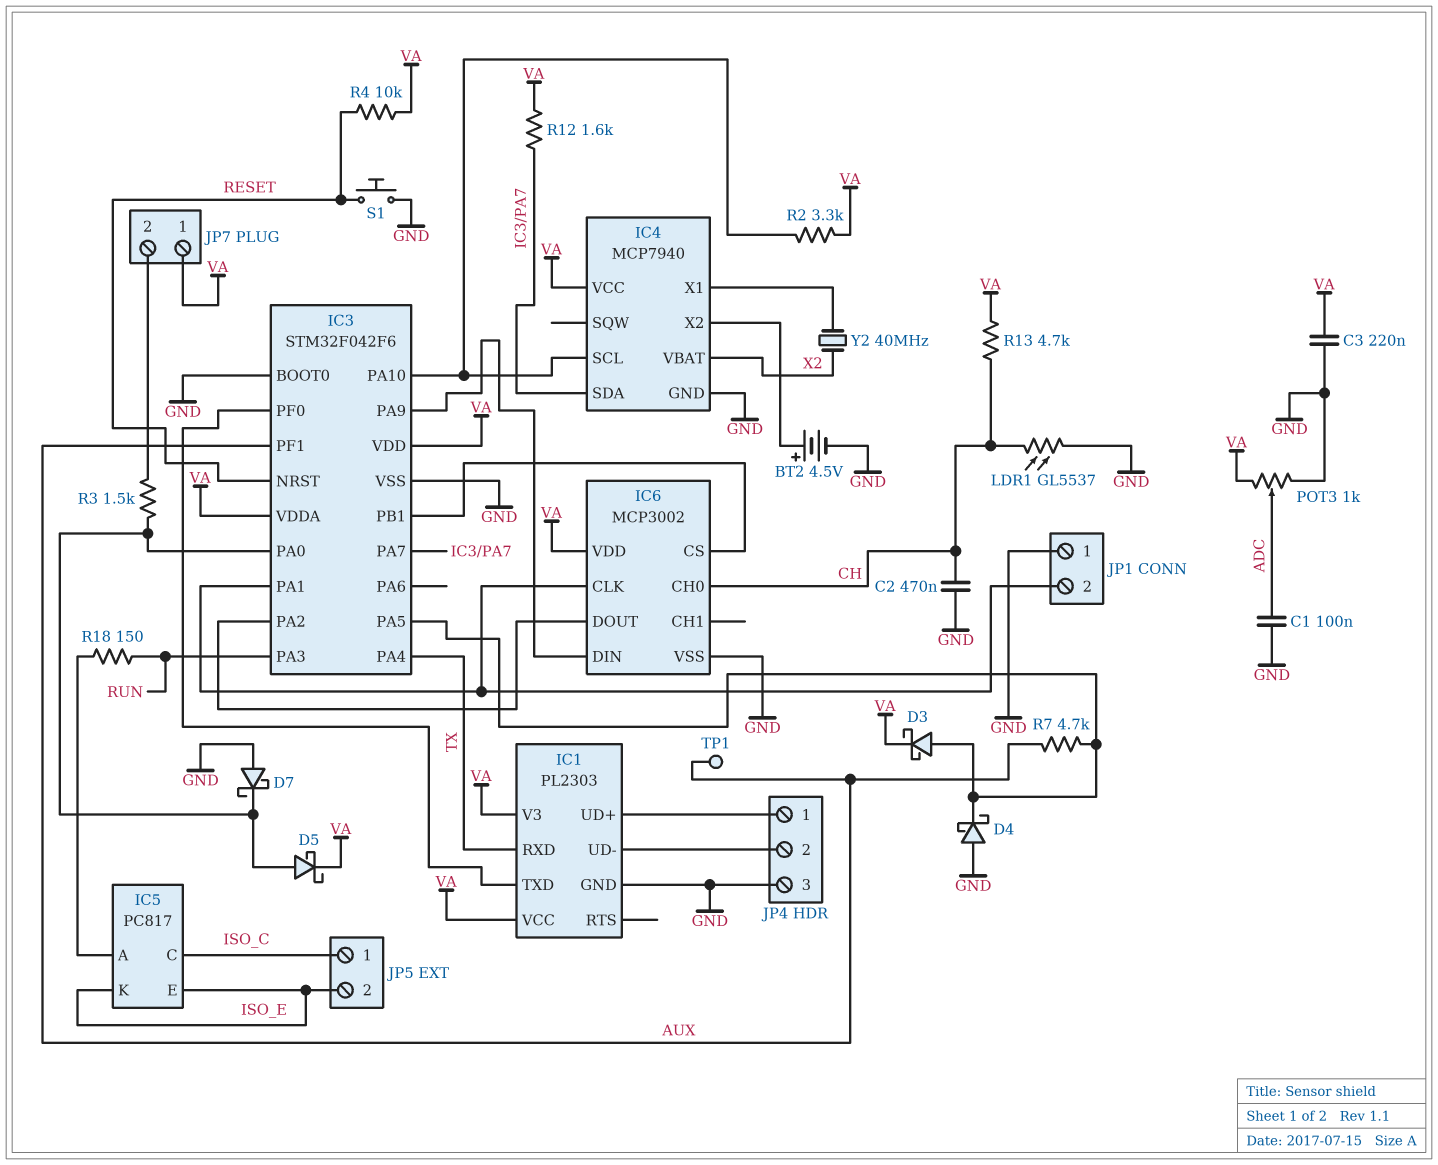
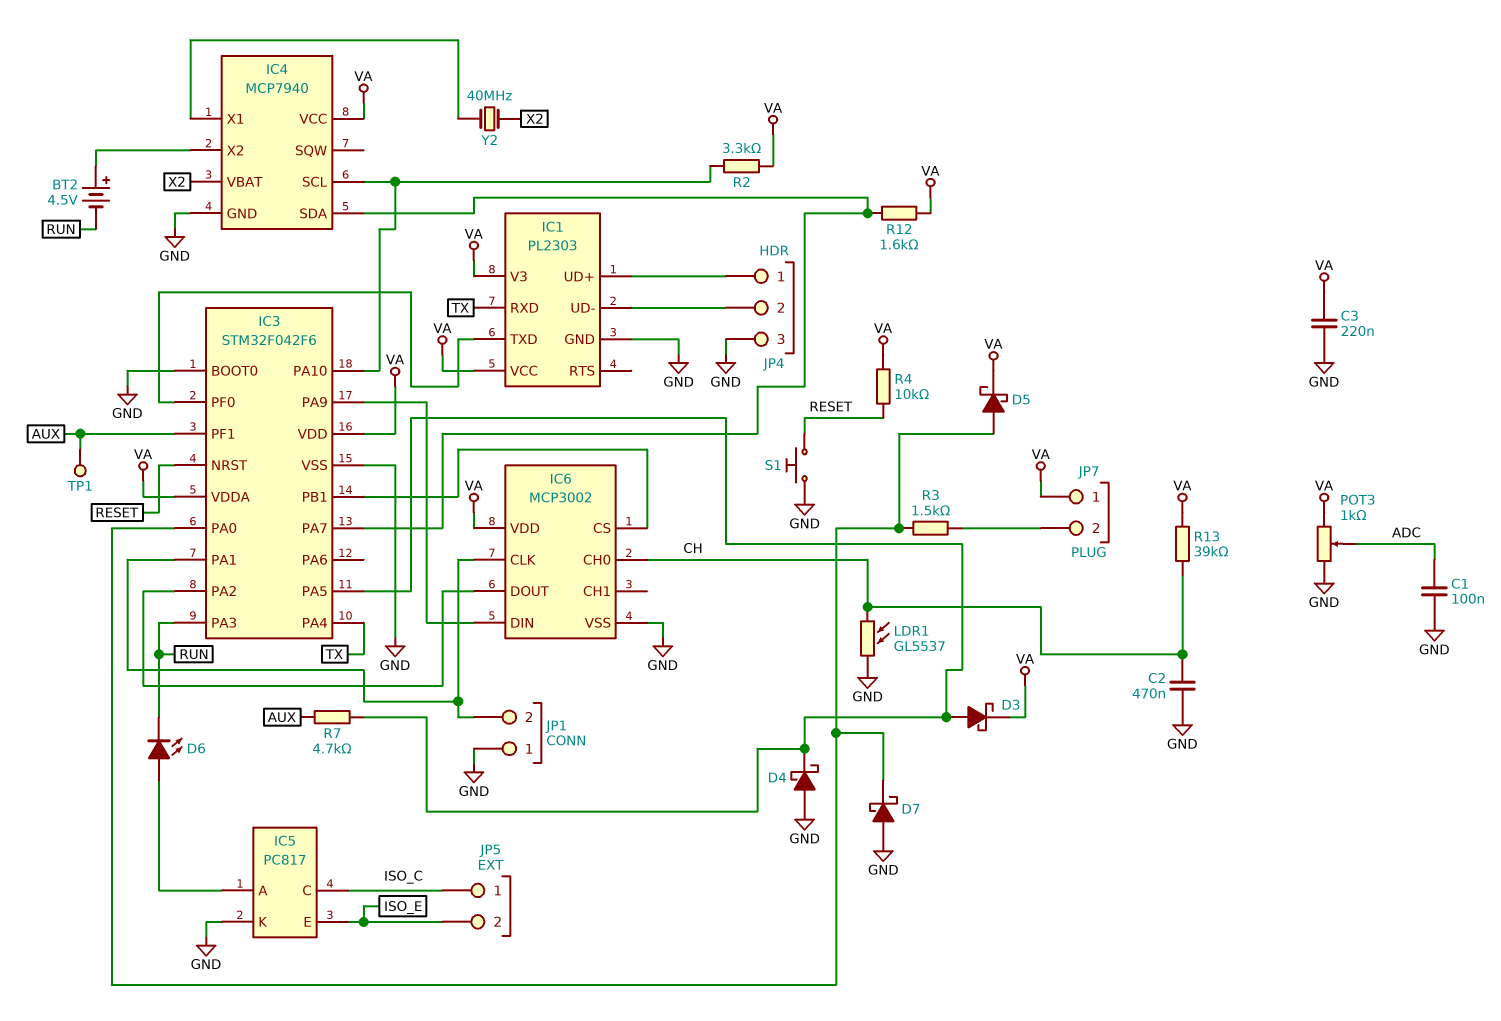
BT2: 4.5V (plus IC4/X2, minus GND) -> 4.5V (plus IC4/X2, minus RUN)
D6: none -> LED (A IC5/A, K RUN)
IC5 pin K: ISO_E -> GND
R13: 4.7k (CH, VA) -> 39k (CH, VA)
R18: 150 (IC5/A, RUN) -> none

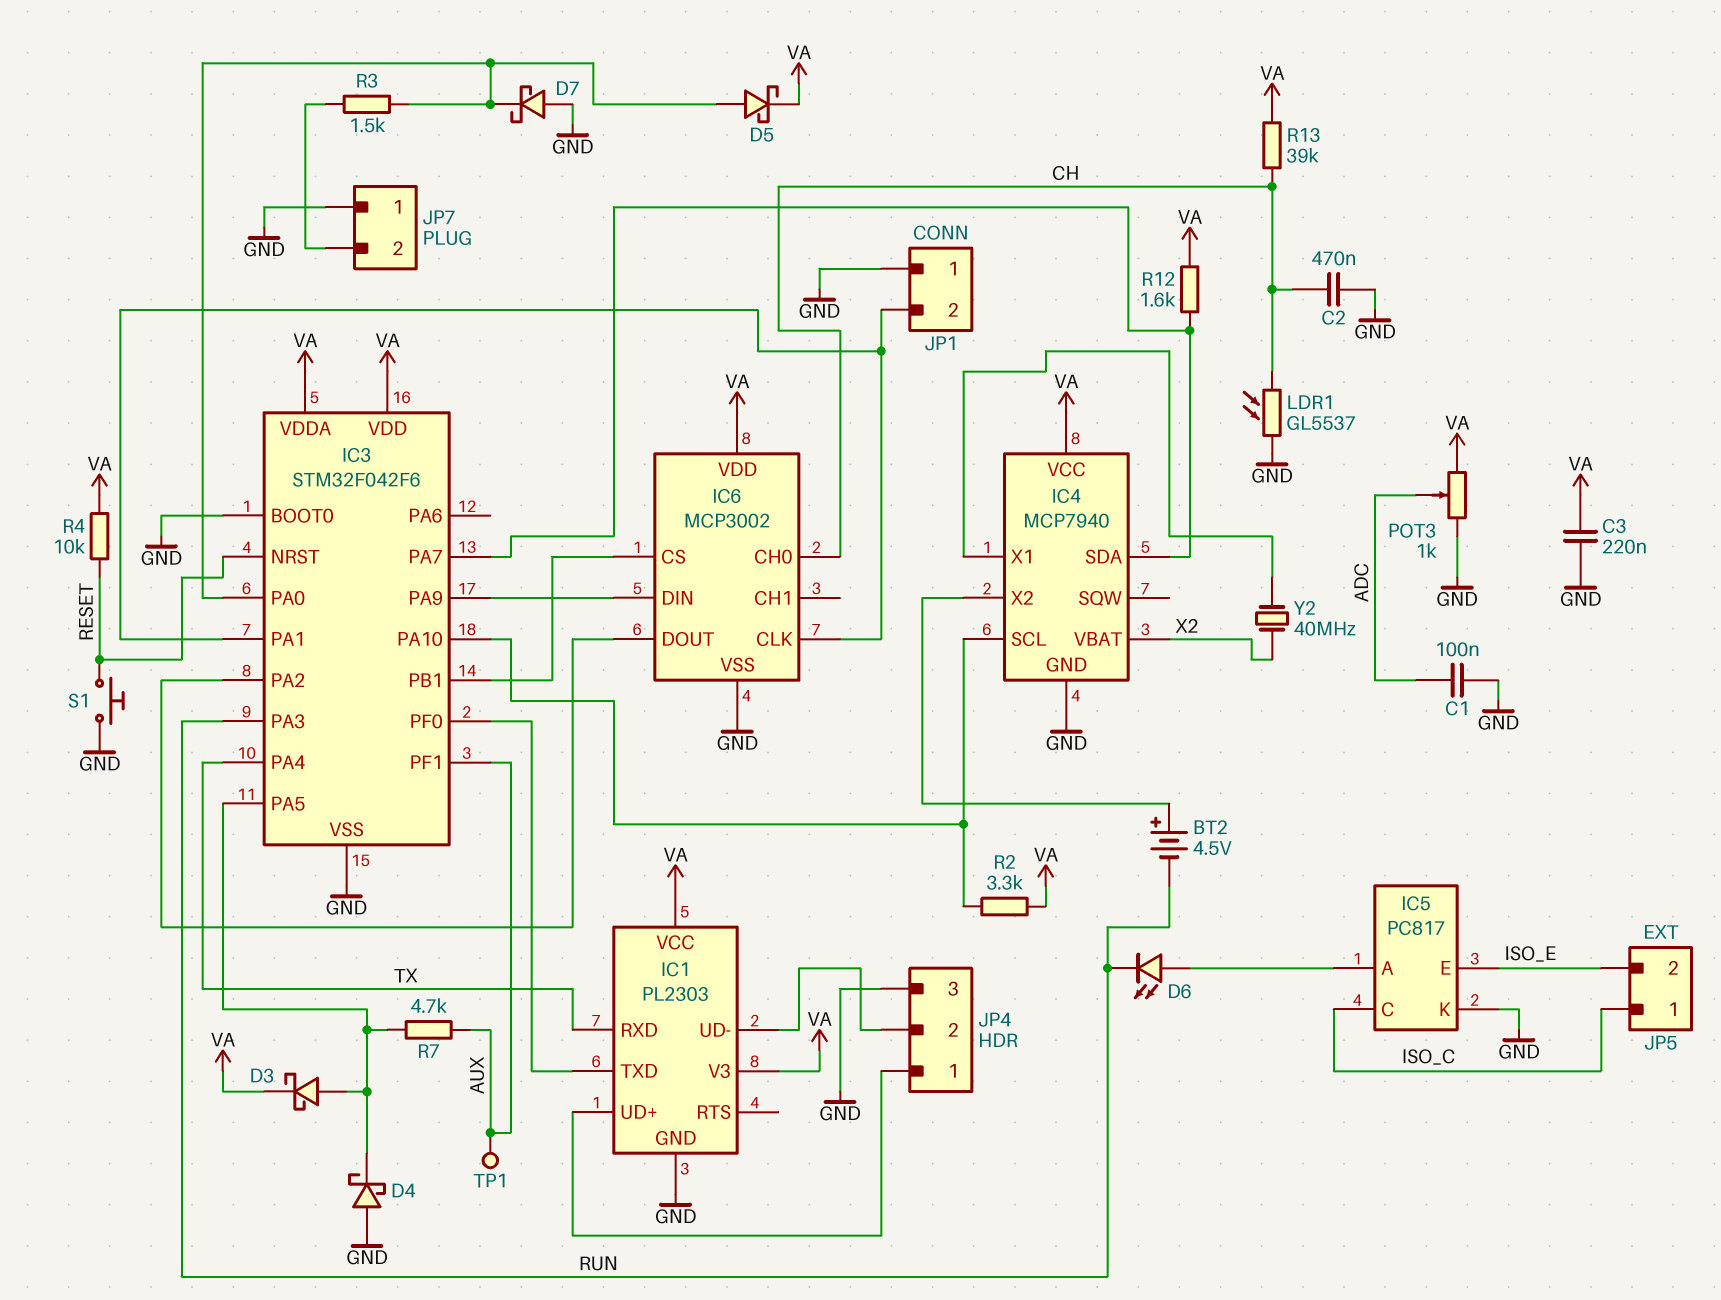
JP7 pin 1: VA -> GND

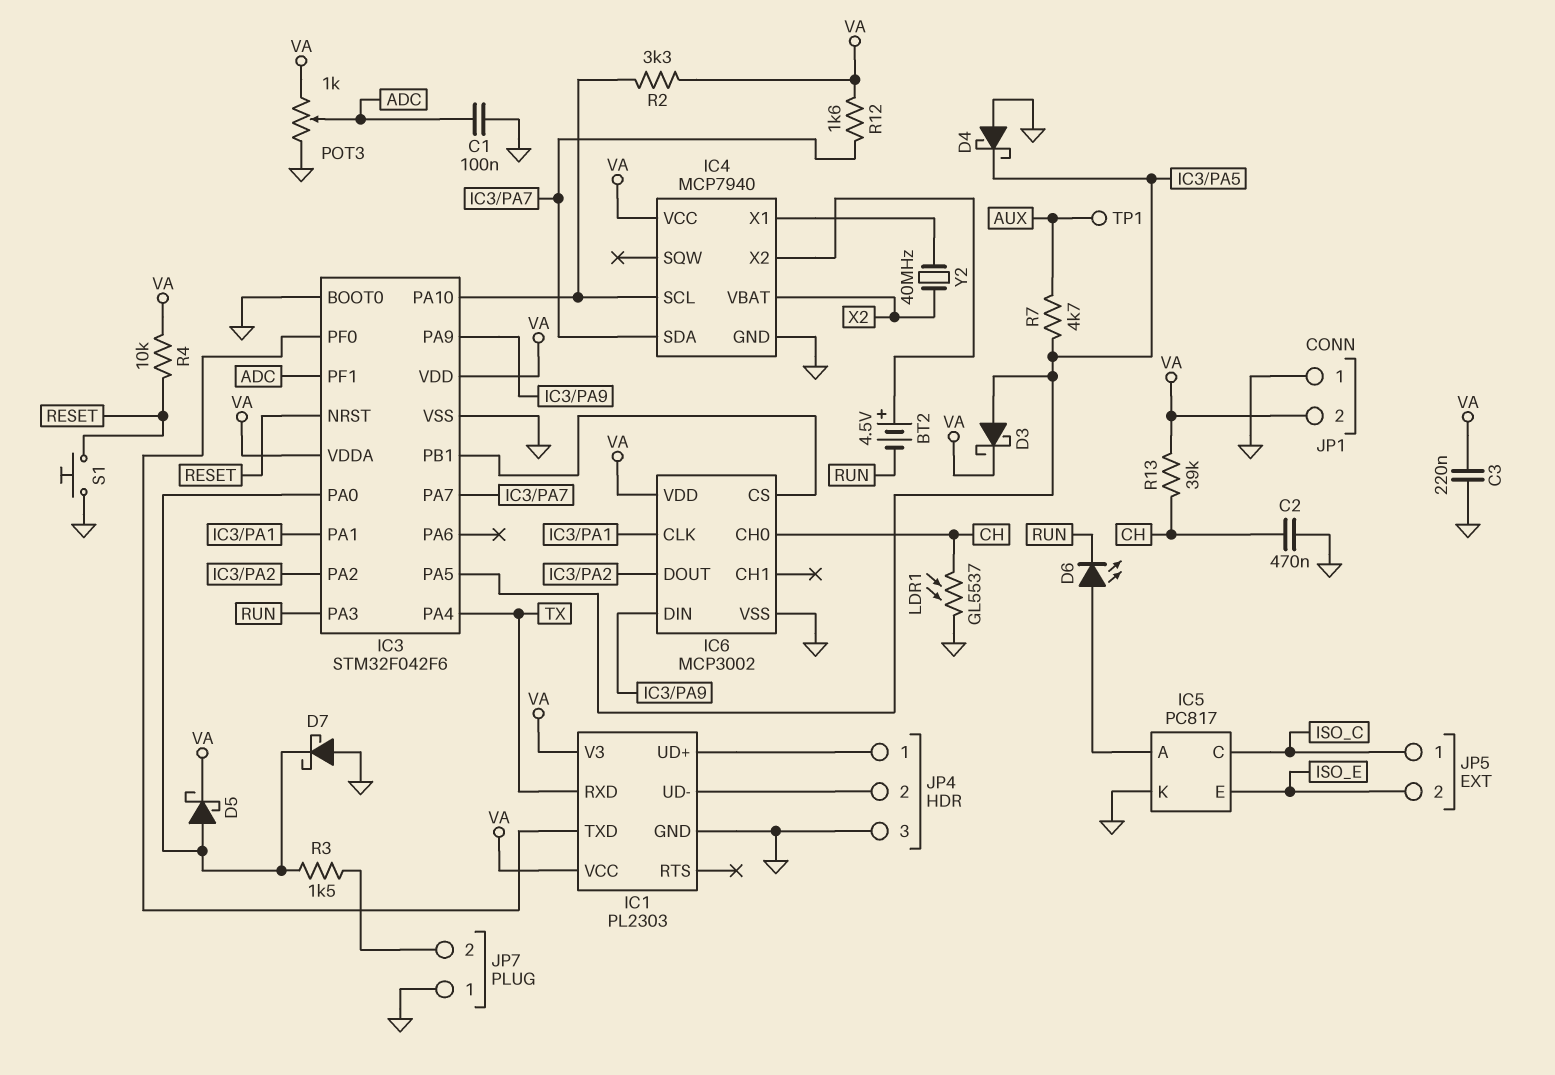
IC3 pin PF1: AUX -> ADC
JP1 pin 2: IC3/PA1 -> VA

